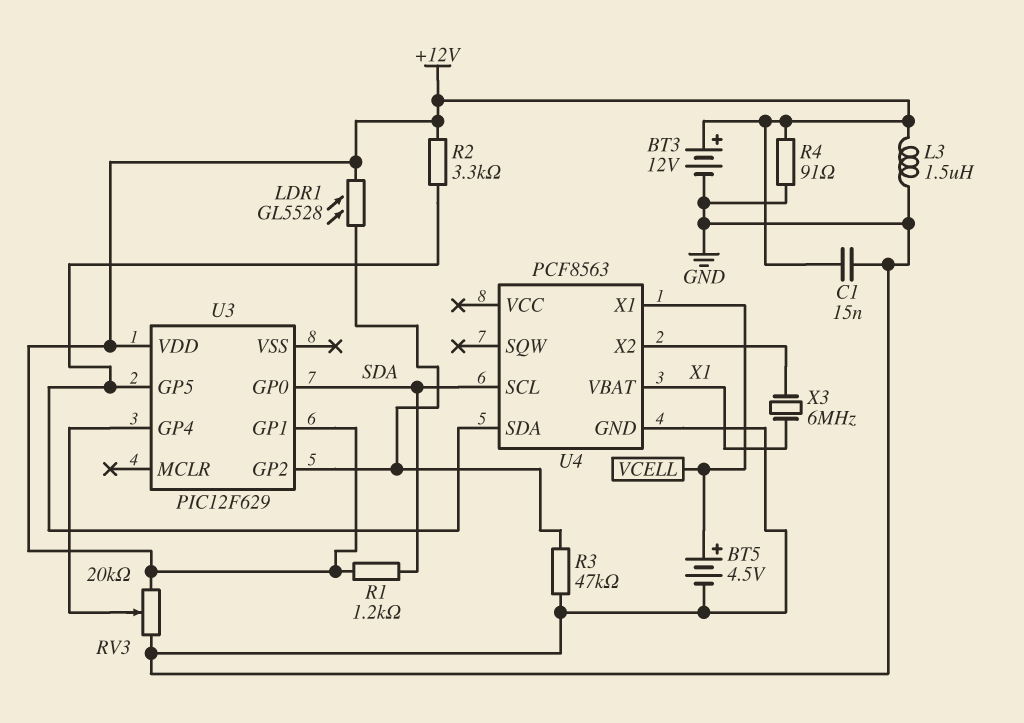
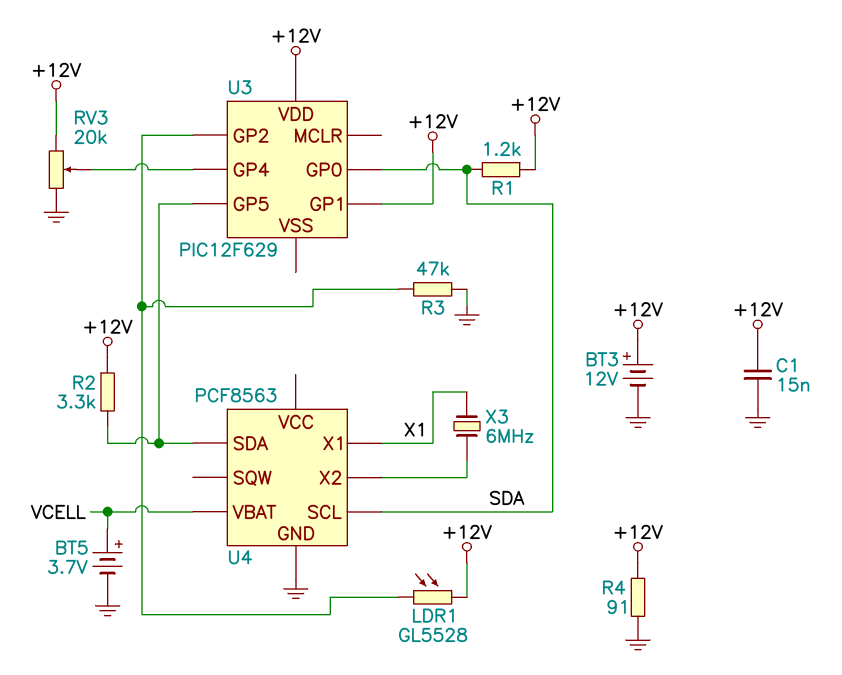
BT5: 4.5V (plus VCELL, minus GND) -> 3.7V (plus VCELL, minus GND)
L3: 1.5uH (+12V, GND) -> none
U4 pin VBAT: X1 -> VCELL
U4 pin X1: VCELL -> X1

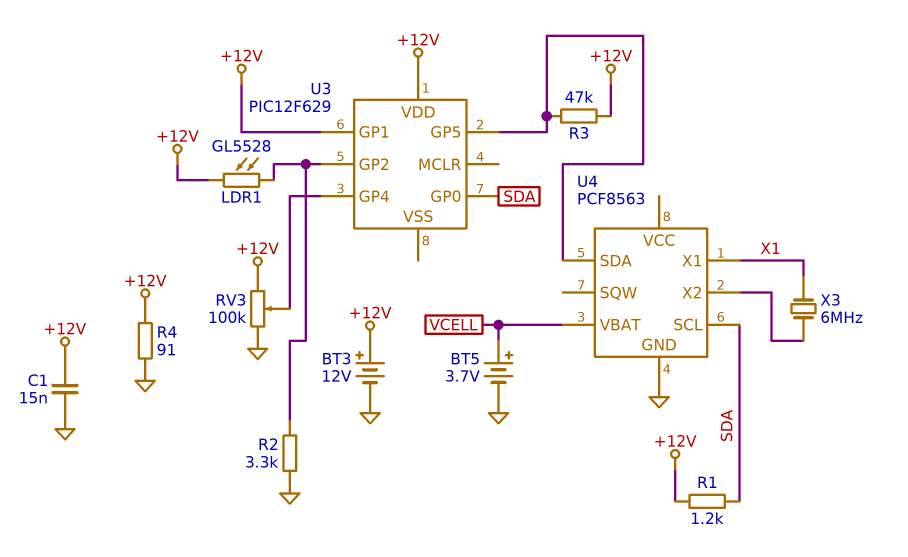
R2: 3.3k (+12V, U3/GP5) -> 3.3k (GND, U3/GP2)
R3: 47k (GND, U3/GP2) -> 47k (+12V, U3/GP5)
RV3: 20k (+12V, GND, wiper U3/GP4) -> 100k (+12V, GND, wiper U3/GP4)

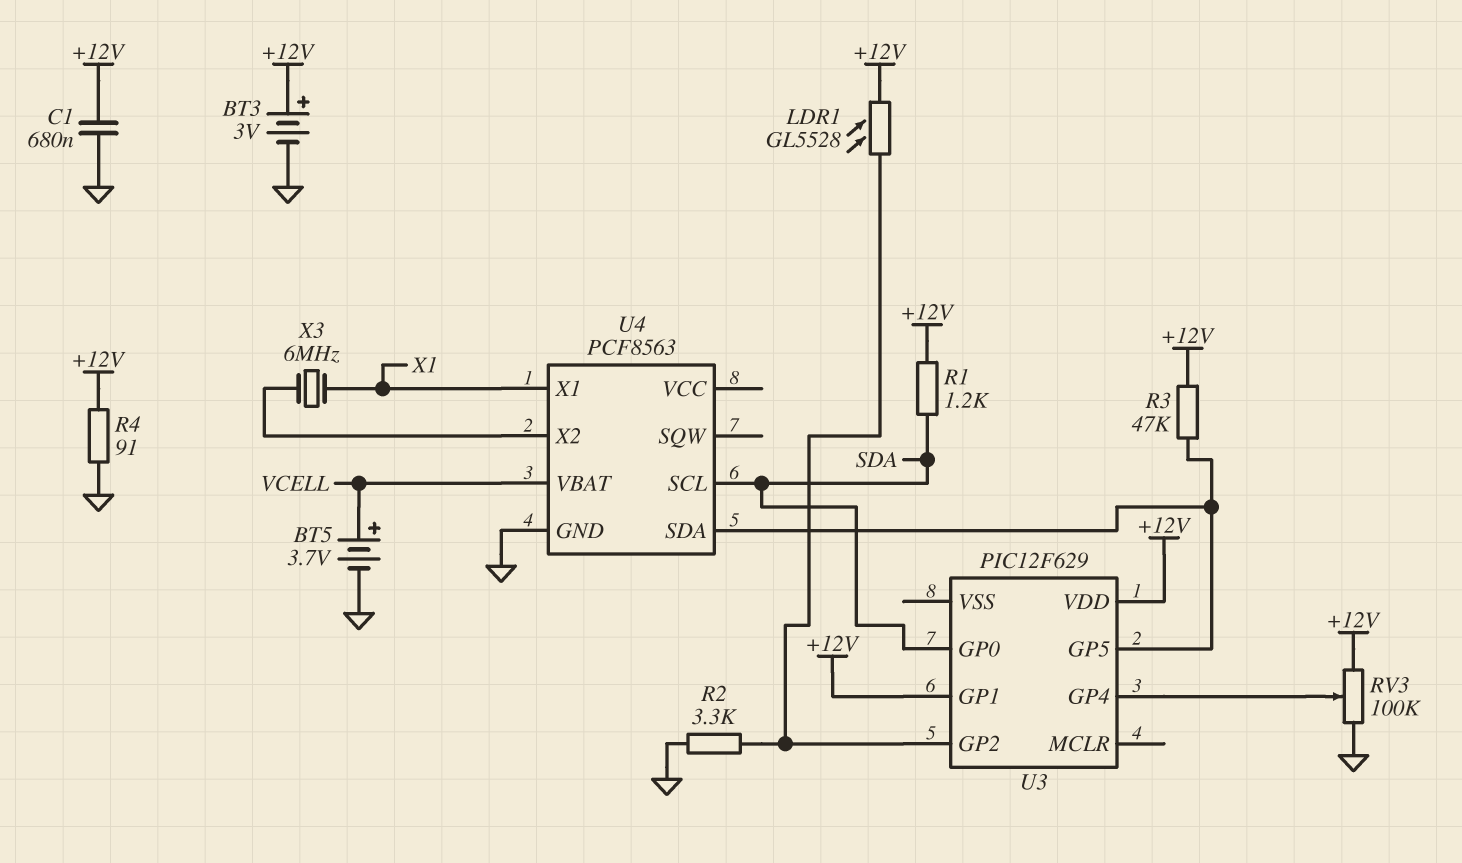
BT3: 12V (plus +12V, minus GND) -> 3V (plus +12V, minus GND)
C1: 15nF (+12V, GND) -> 680nF (+12V, GND)

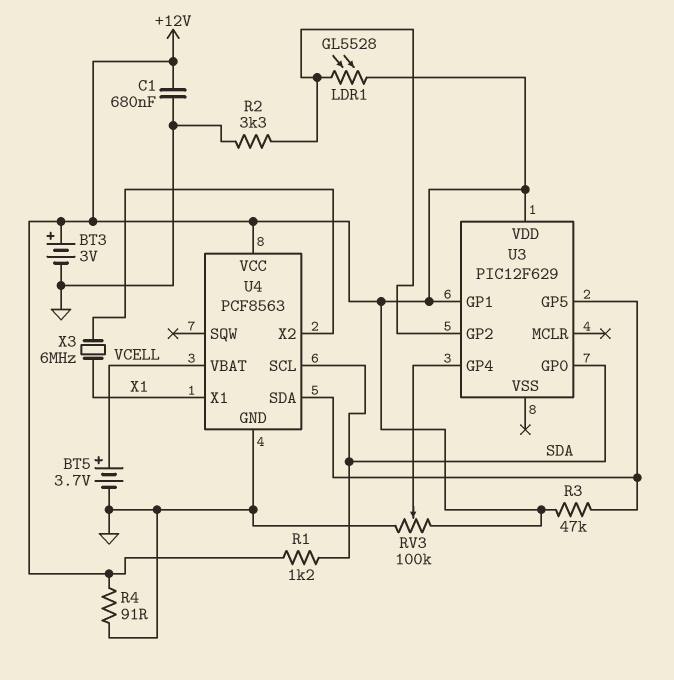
U4 pin VCC: none -> +12V

